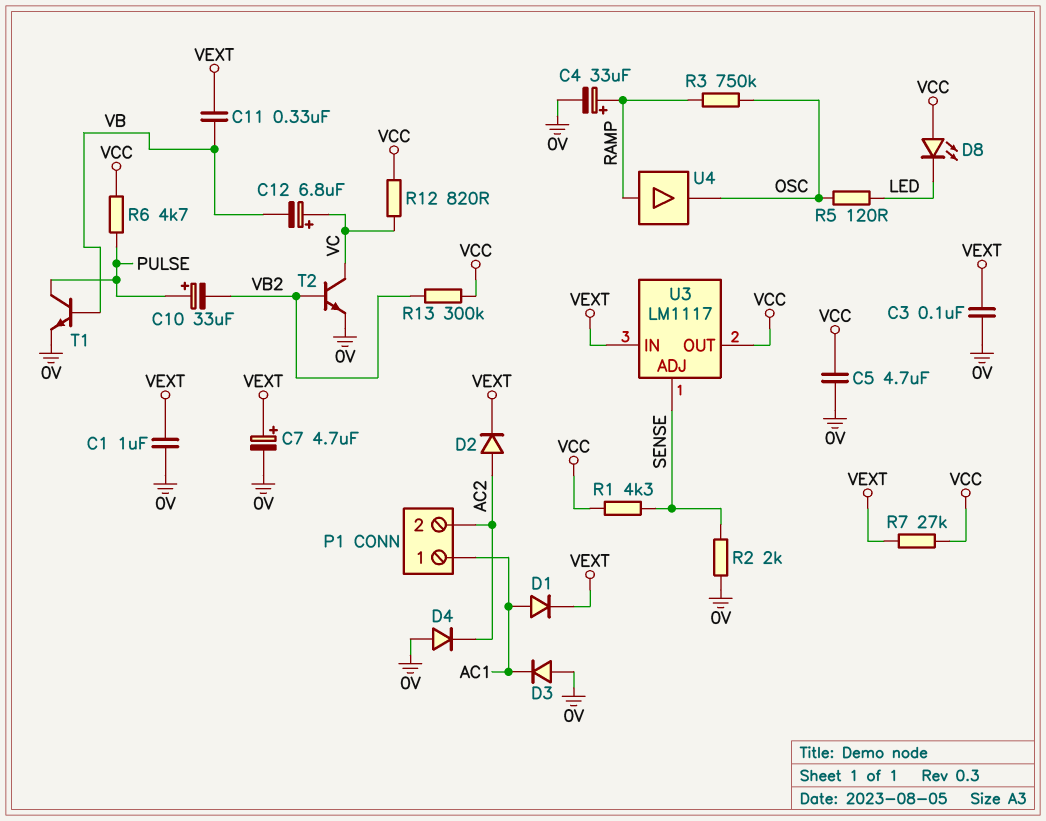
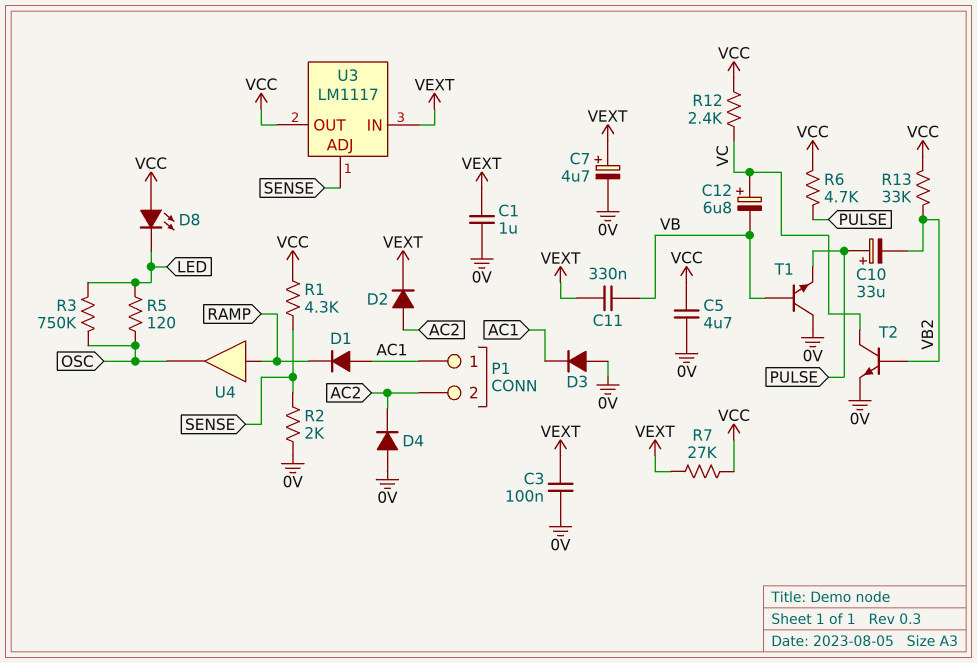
C4: 33uF (plus RAMP, minus 0V) -> none
D1: diode (A AC1, K VEXT) -> diode (A AC1, K RAMP)
R3: 750k (OSC, RAMP) -> 750k (LED, OSC)
R12: 820 (VC, VCC) -> 2.4k (VC, VCC)
R13: 300k (VB2, VCC) -> 33k (VB2, VCC)
T1: NPN (B VB, C PULSE, E 0V) -> NPN (B VB, C 0V, E PULSE)

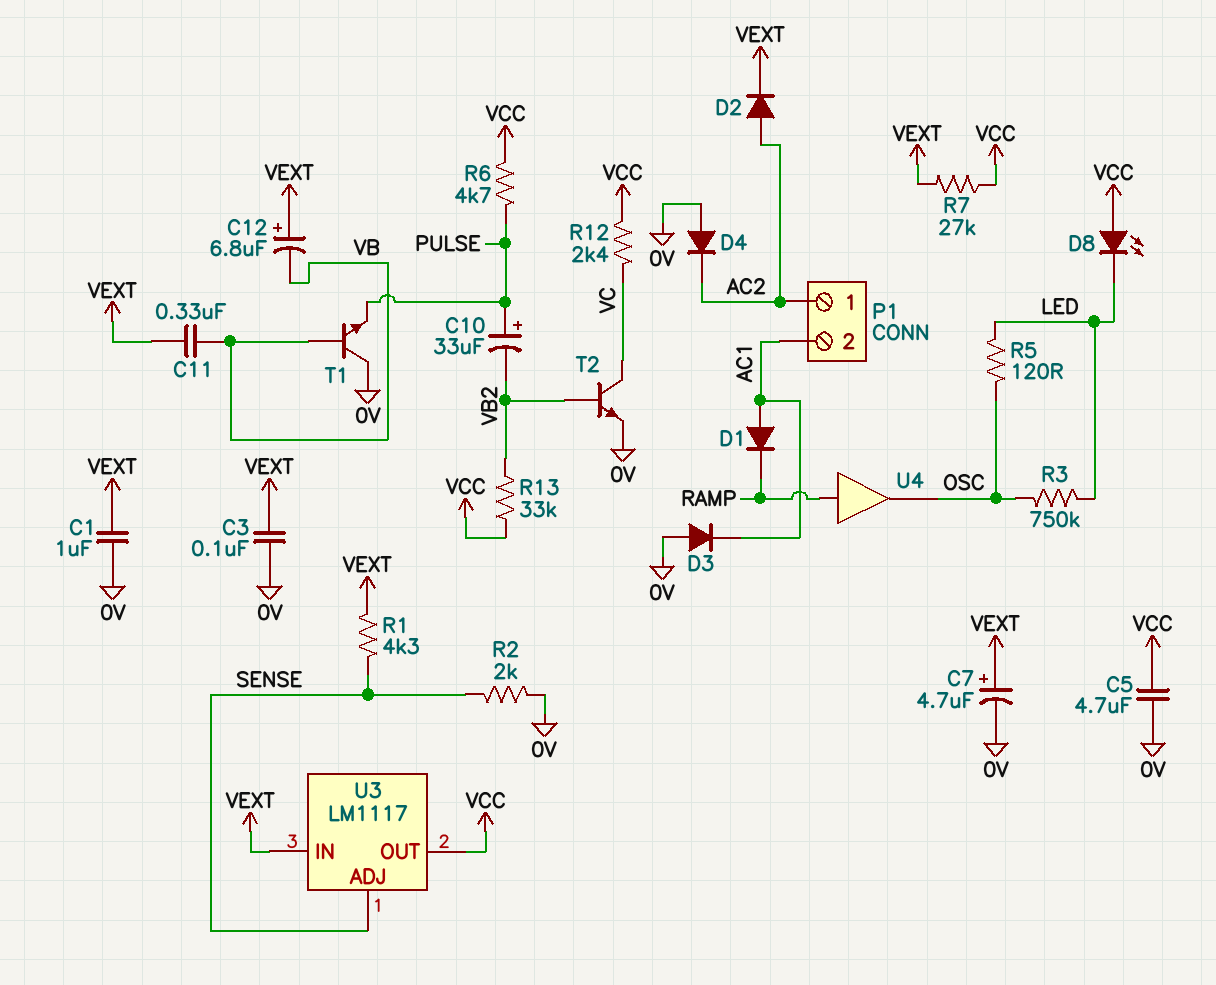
C12: 6.8uF (plus VC, minus VB) -> 6.8uF (plus VEXT, minus VB)
P1 pin 1: AC1 -> AC2
P1 pin 2: AC2 -> AC1
R1: 4.3k (SENSE, VCC) -> 4.3k (SENSE, VEXT)

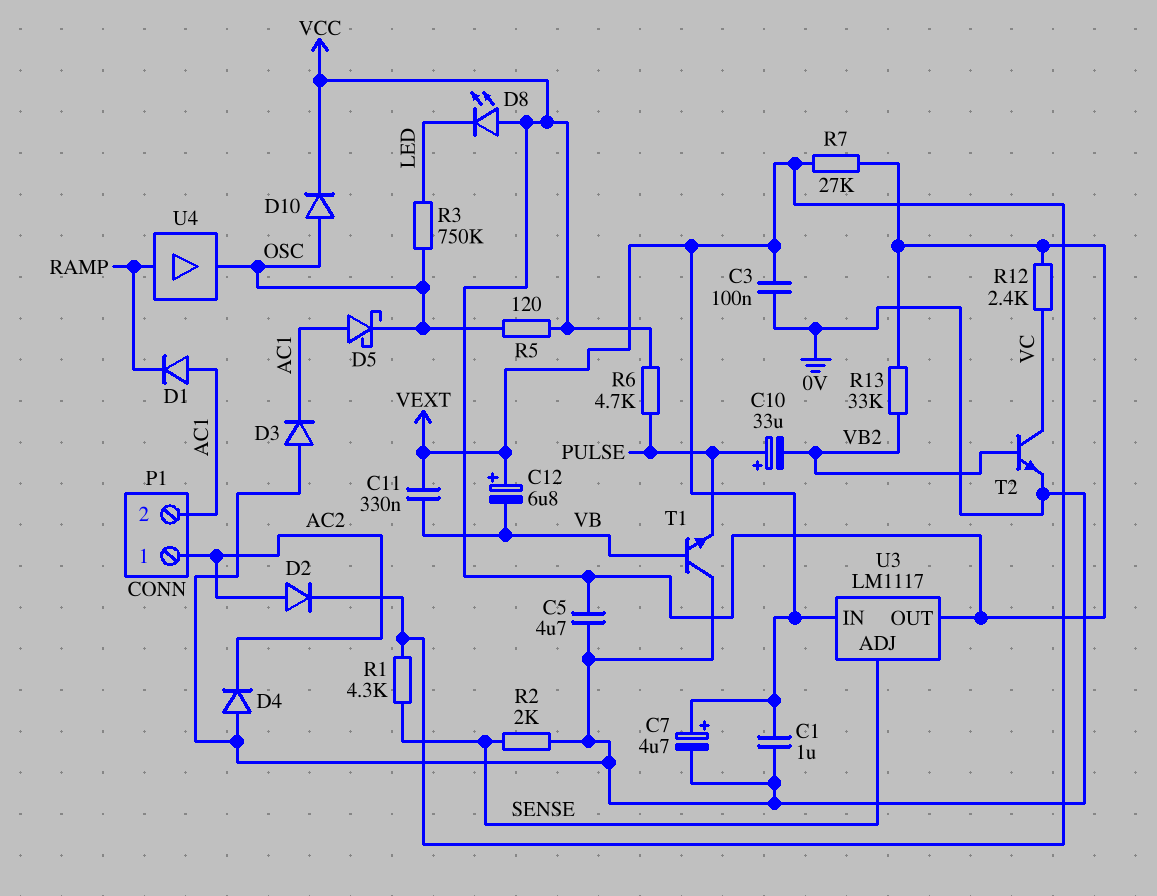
D5: none -> schottky (A AC1, K OSC)
D10: none -> diode (A OSC, K VCC)
R5: 120 (LED, OSC) -> 120 (OSC, VCC)

